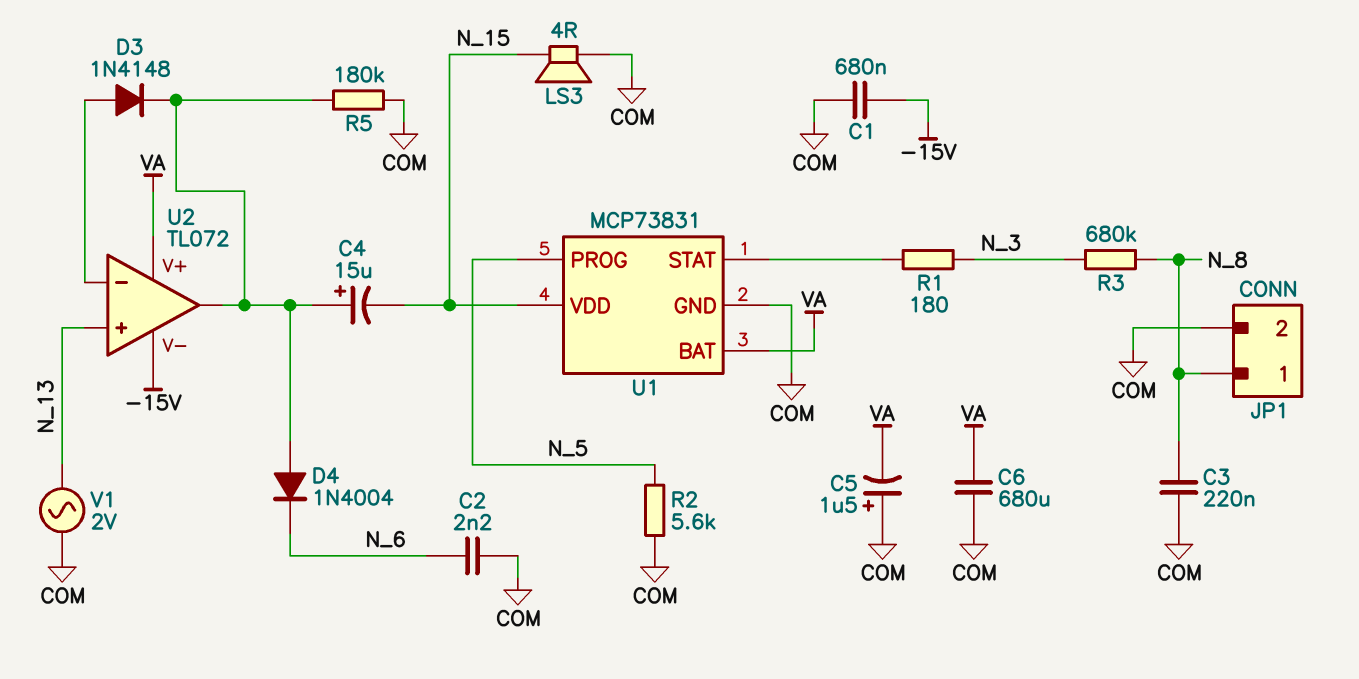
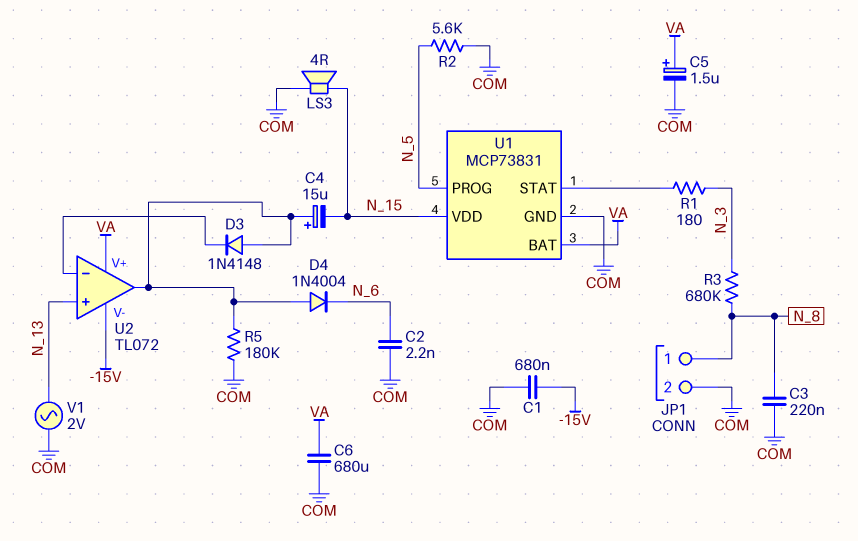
C5: 1.5uF (plus COM, minus VA) -> 1.5uF (plus VA, minus COM)
D3: diode 1N4148 (A U2/in-, K U2/out) -> diode 1N4148 (A U2/out, K U2/in-)

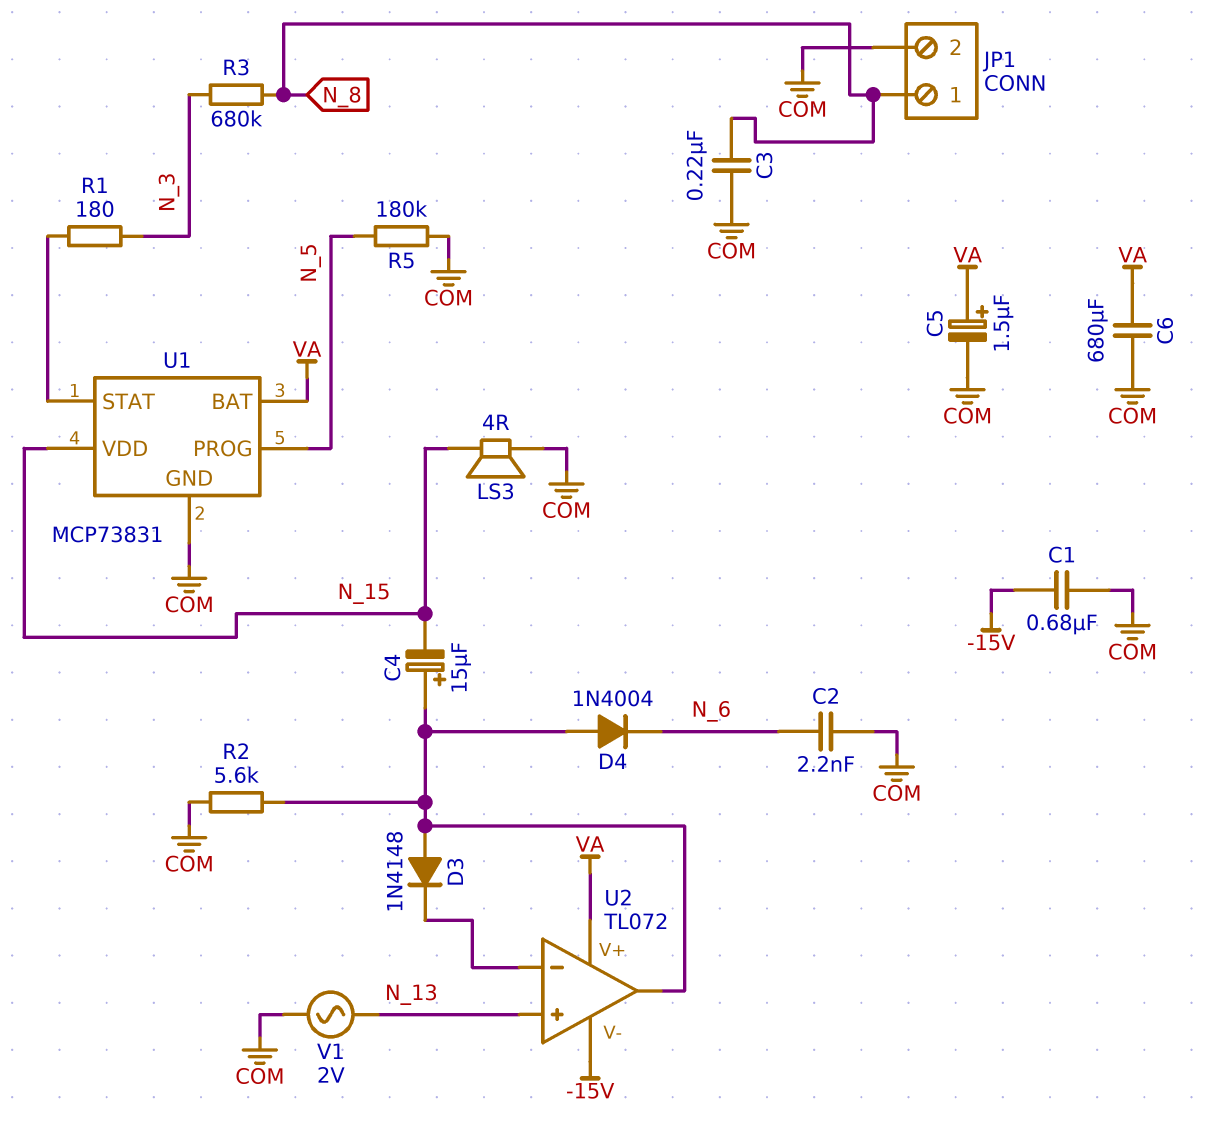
R2: 5.6k (COM, N_5) -> 5.6k (COM, U2/out)
R5: 180k (COM, U2/out) -> 180k (COM, N_5)

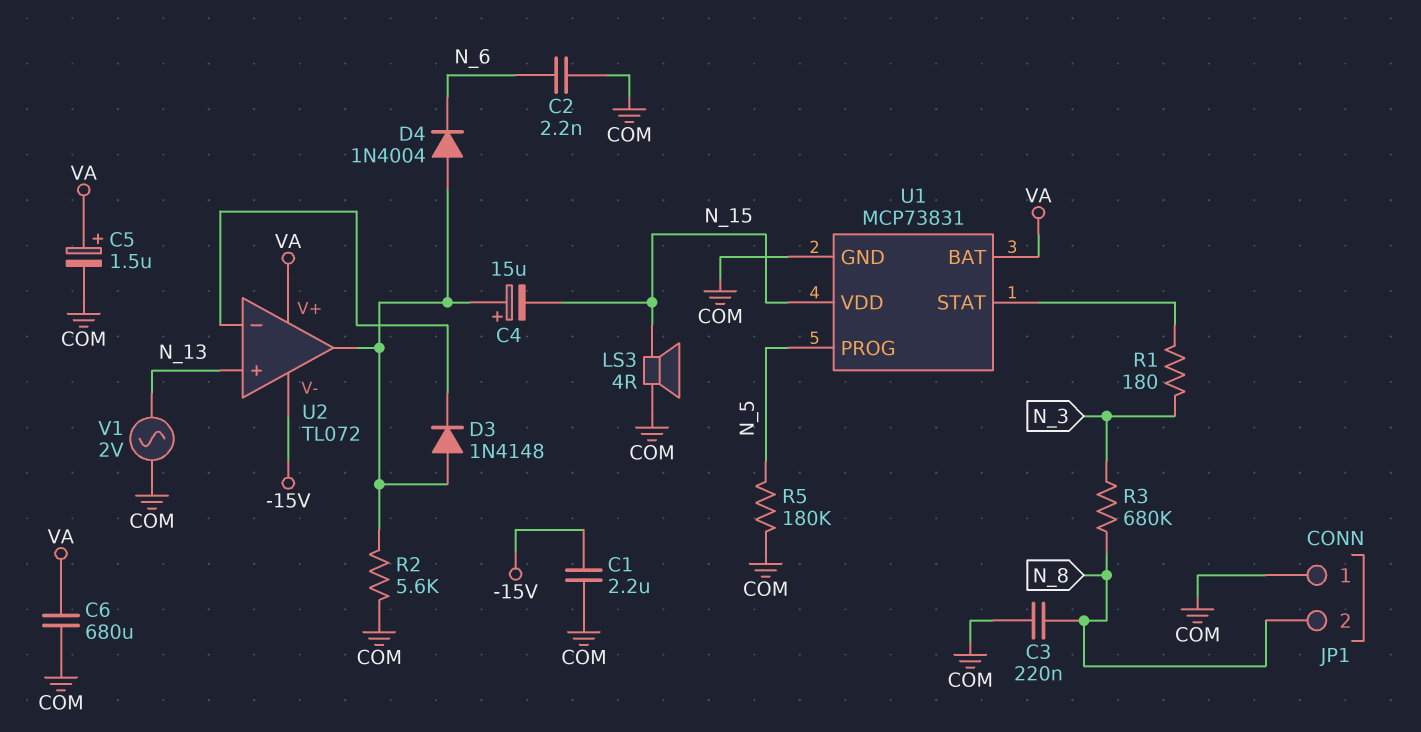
C1: 680nF (-15V, COM) -> 2.2uF (-15V, COM)
JP1 pin 1: N_8 -> COM
JP1 pin 2: COM -> N_8

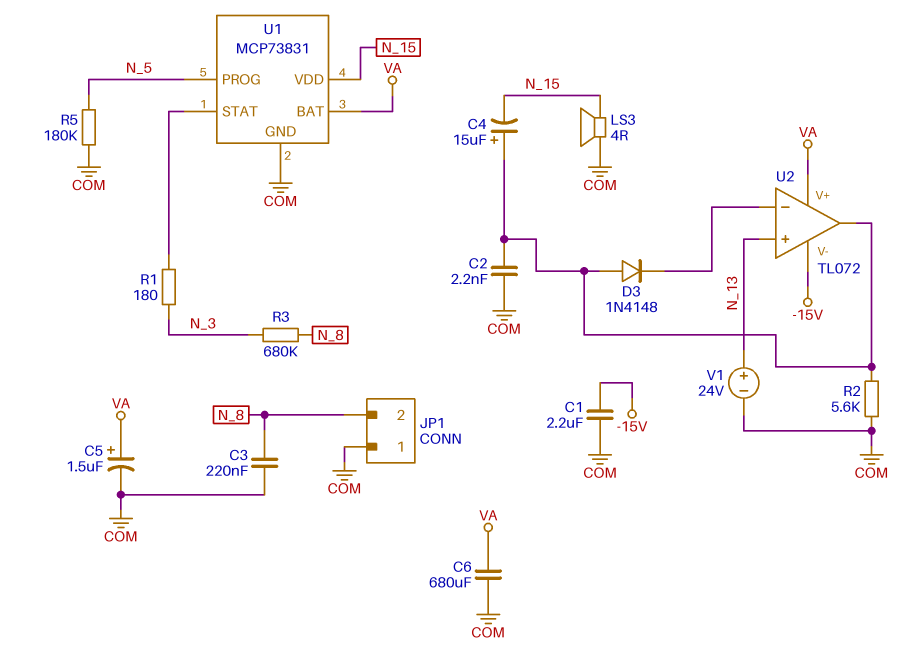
C2: 2.2nF (COM, N_6) -> 2.2nF (COM, U2/out)
D4: diode 1N4004 (A U2/out, K N_6) -> none
V1: AC 2V (COM, N_13) -> 24V (plus N_13, minus COM)

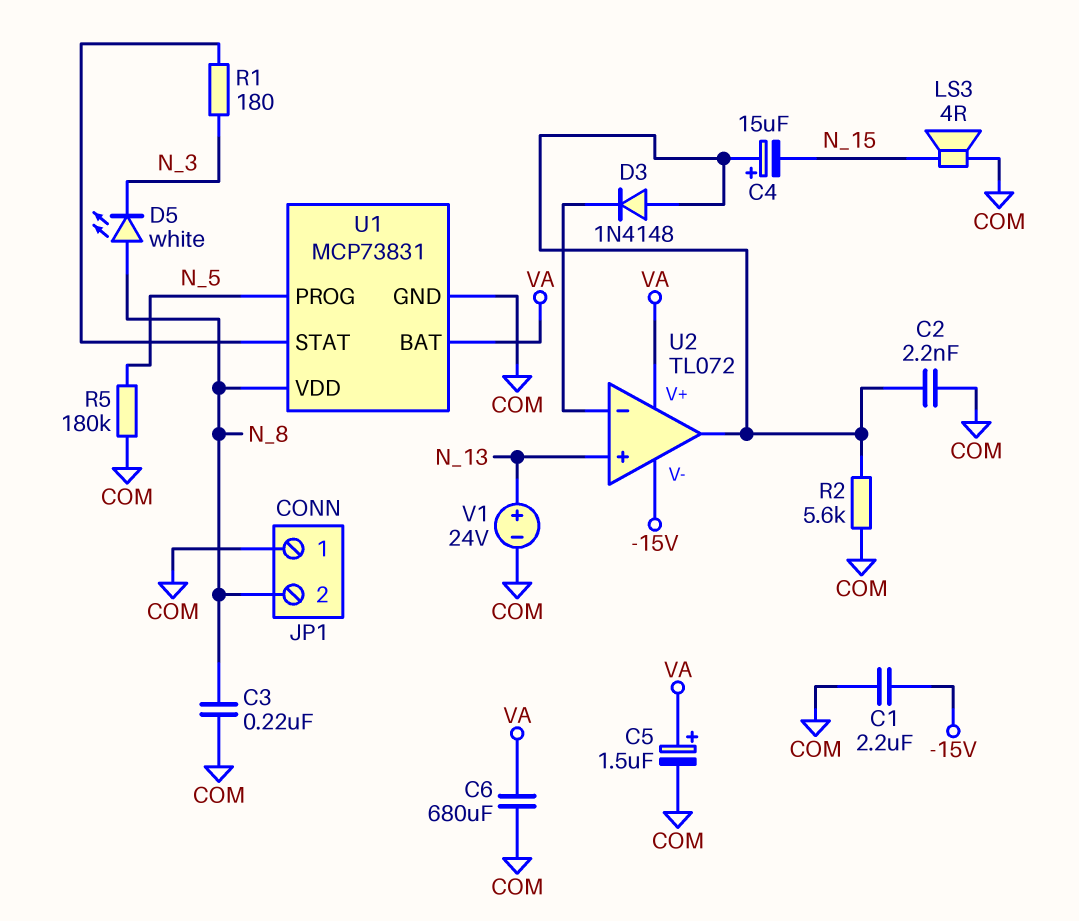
D5: none -> LED white (A N_8, K N_3)
R3: 680k (N_3, N_8) -> none
U1 pin VDD: N_15 -> N_8

